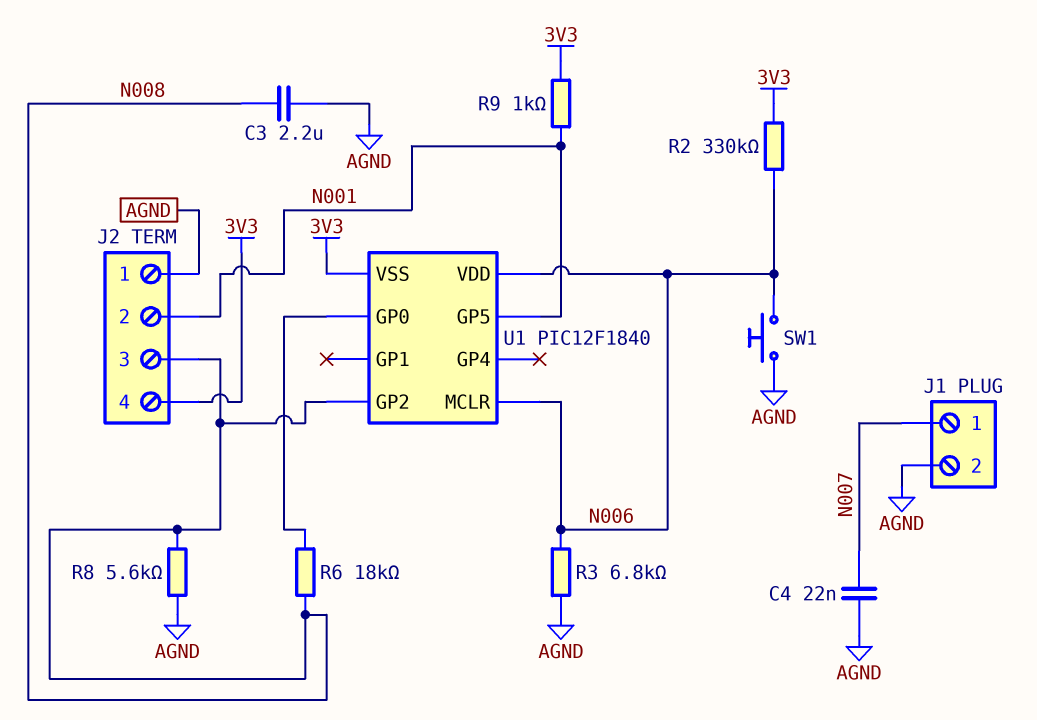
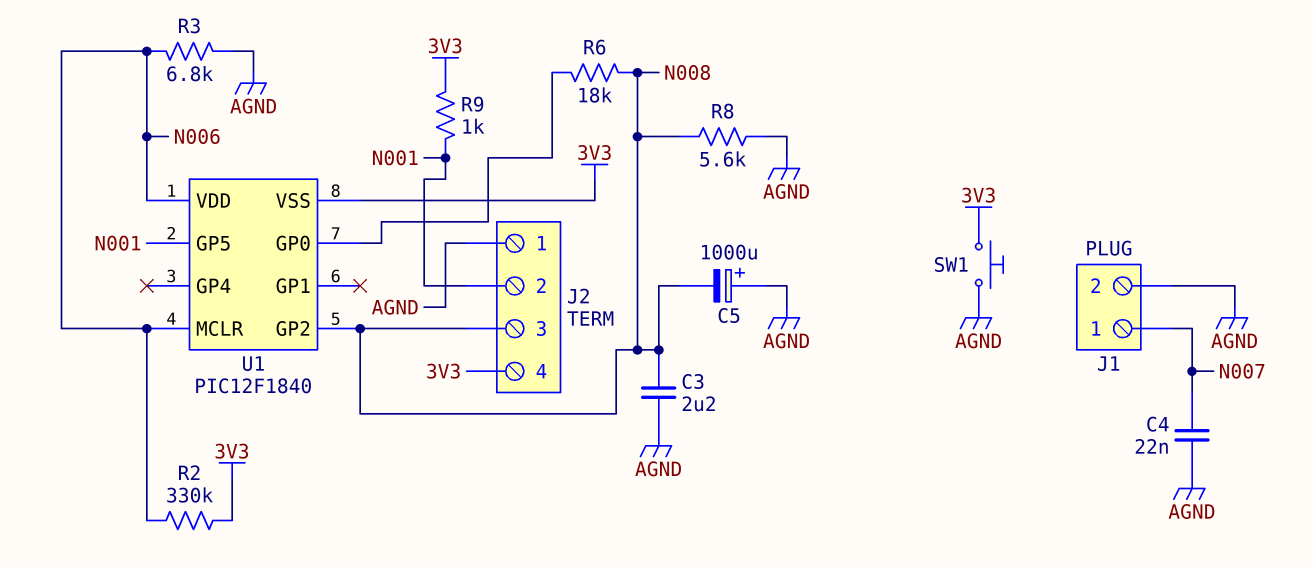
C5: none -> 1000uF (plus AGND, minus N008)
SW1: button (AGND, N006) -> button (3V3, AGND)

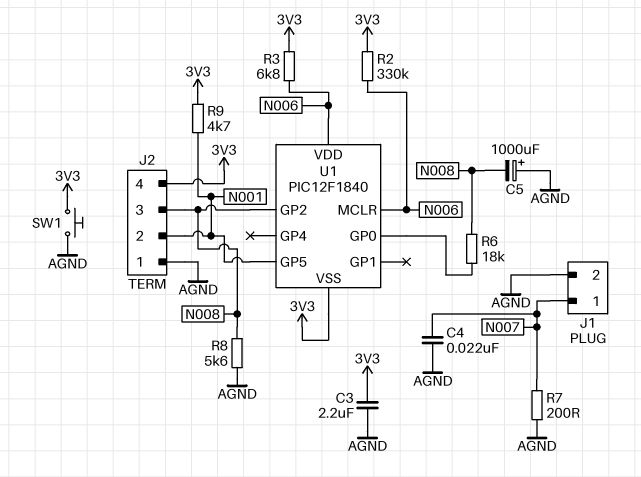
C3: 2.2uF (AGND, N008) -> 2.2uF (3V3, AGND)
R3: 6.8k (AGND, N006) -> 6.8k (3V3, N006)
R7: none -> 200 (AGND, N007)
R9: 1k (3V3, N001) -> 4.7k (3V3, N001)

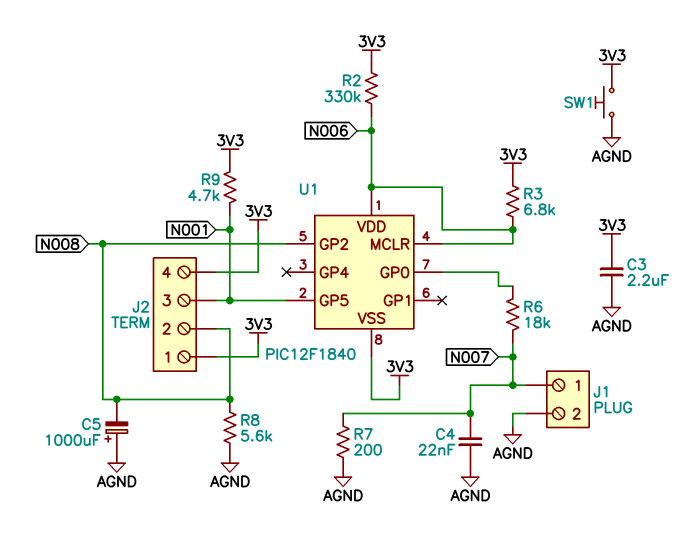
J2 pin 1: AGND -> 3V3
J2 pin 2: N001 -> N008
J2 pin 3: N008 -> N001
R6: 18k (N008, U1/GP0) -> 18k (N007, U1/GP0)

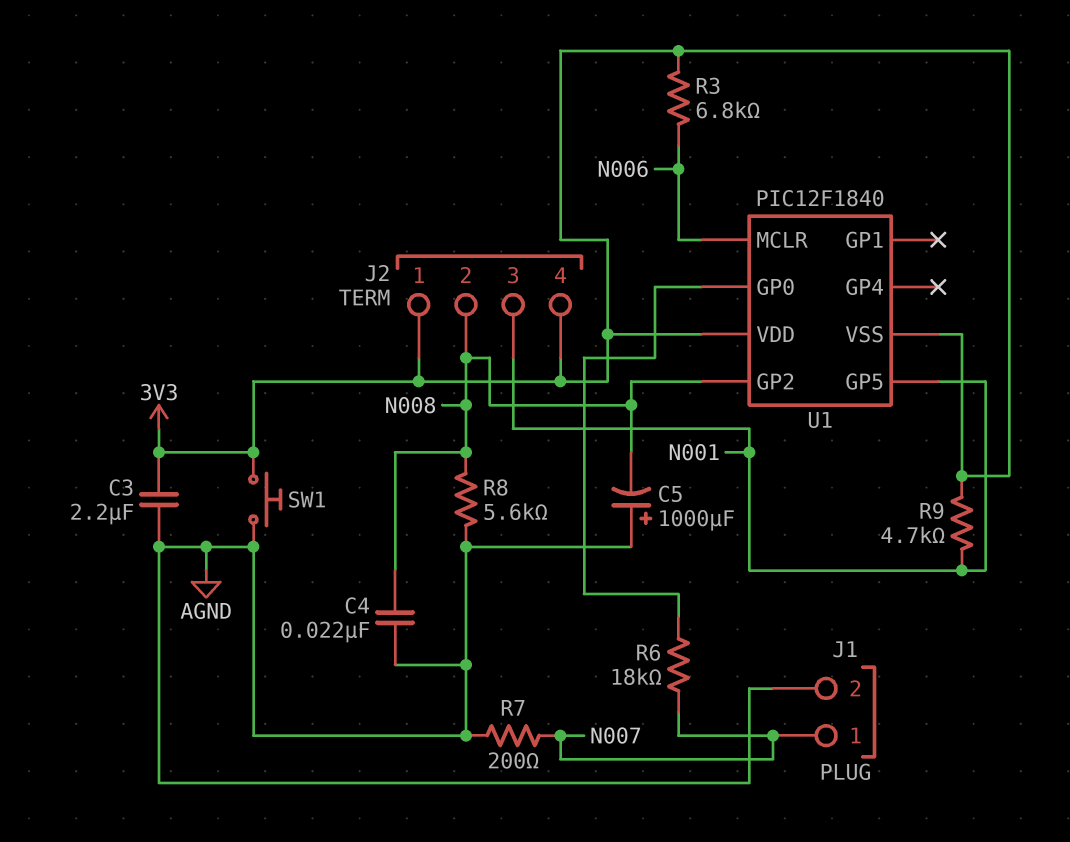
C4: 22nF (AGND, N007) -> 22nF (AGND, N008)
R2: 330k (3V3, N006) -> none
U1 pin VDD: N006 -> 3V3

